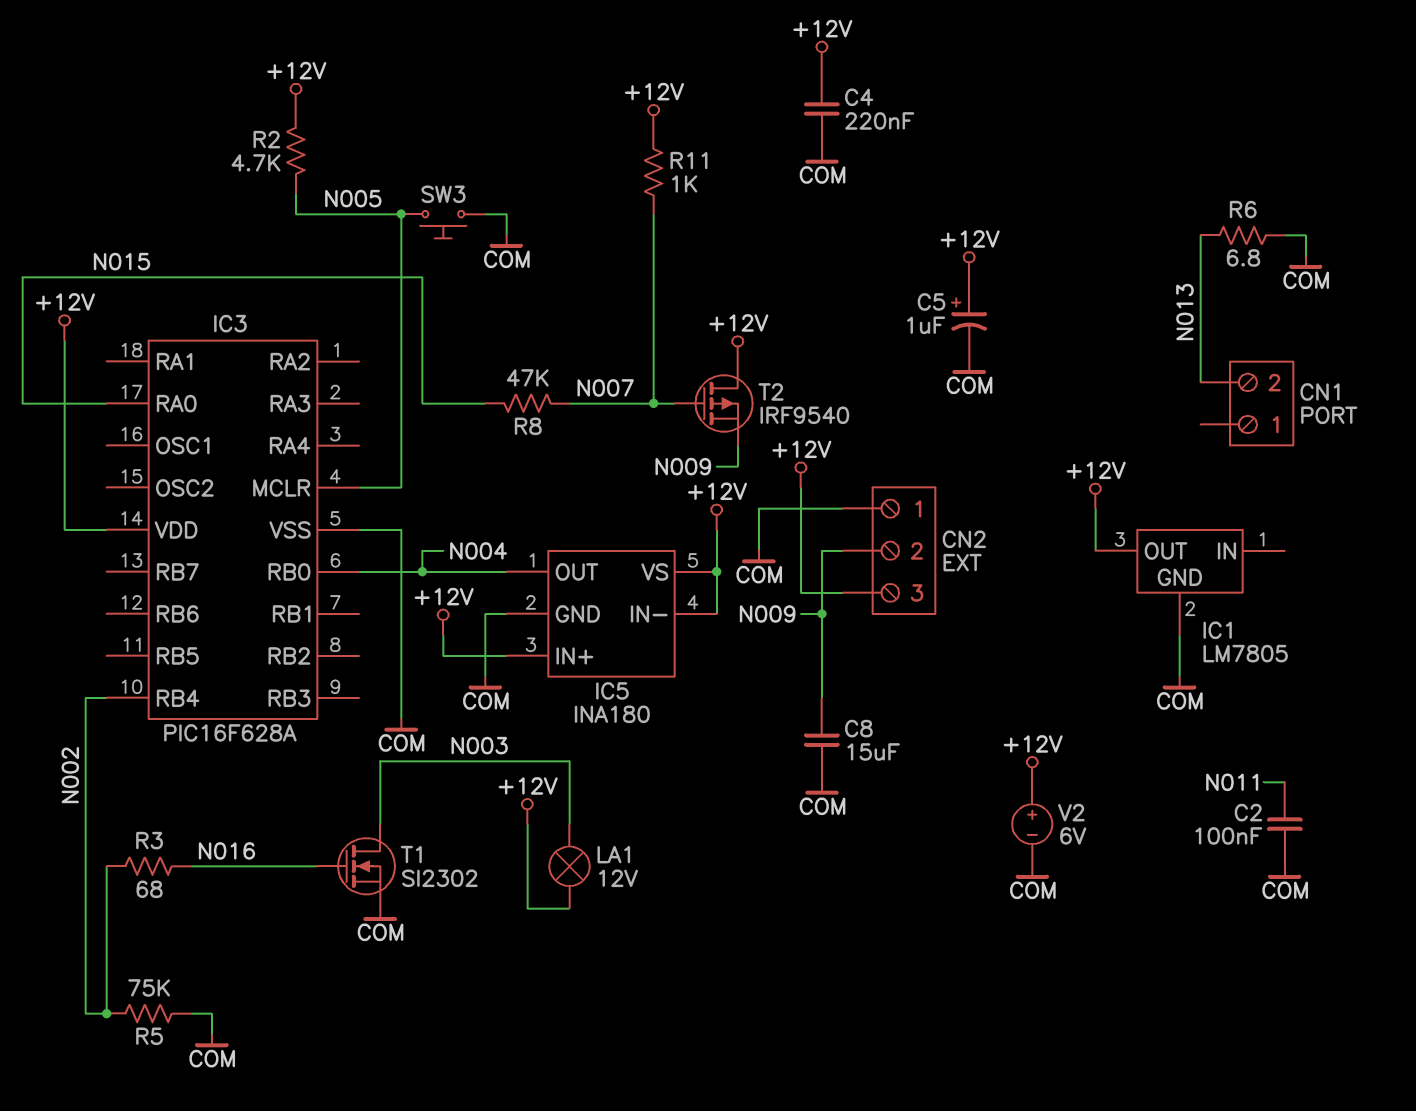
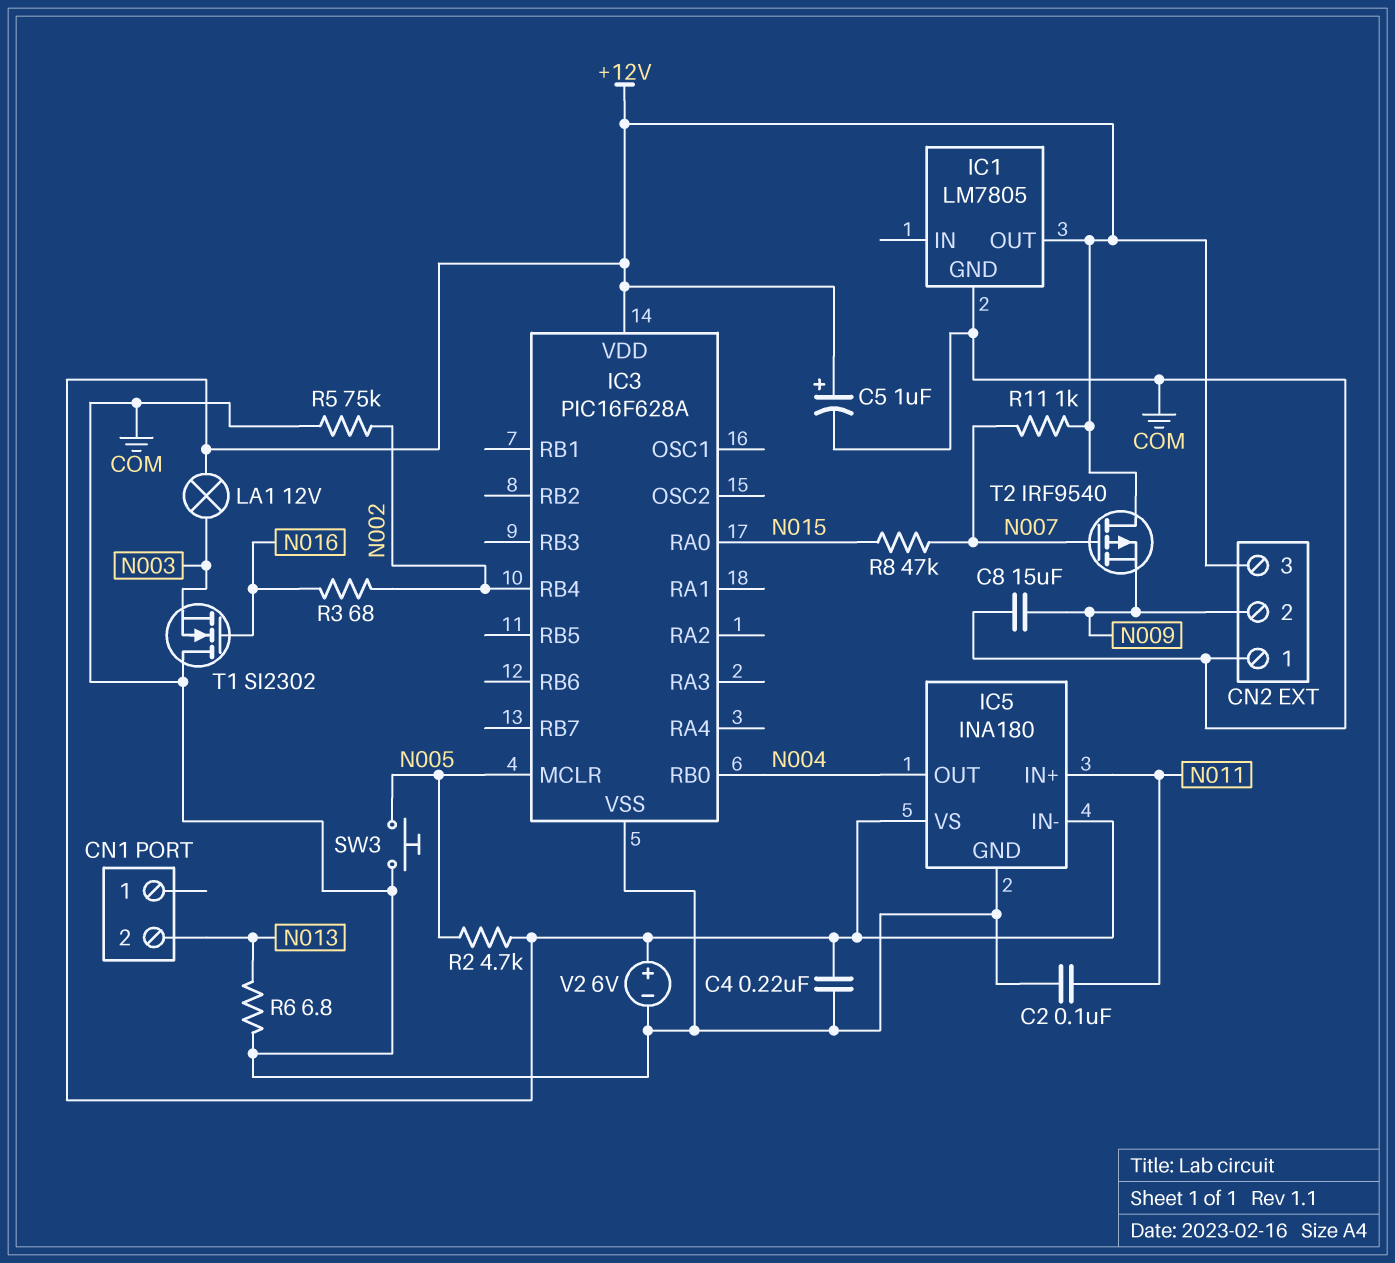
IC5 pin IN+: +12V -> N011
T1: NMOS SI2302 (G N016, D N003, S COM) -> NMOS SI2302 (G N016, D COM, S N003)

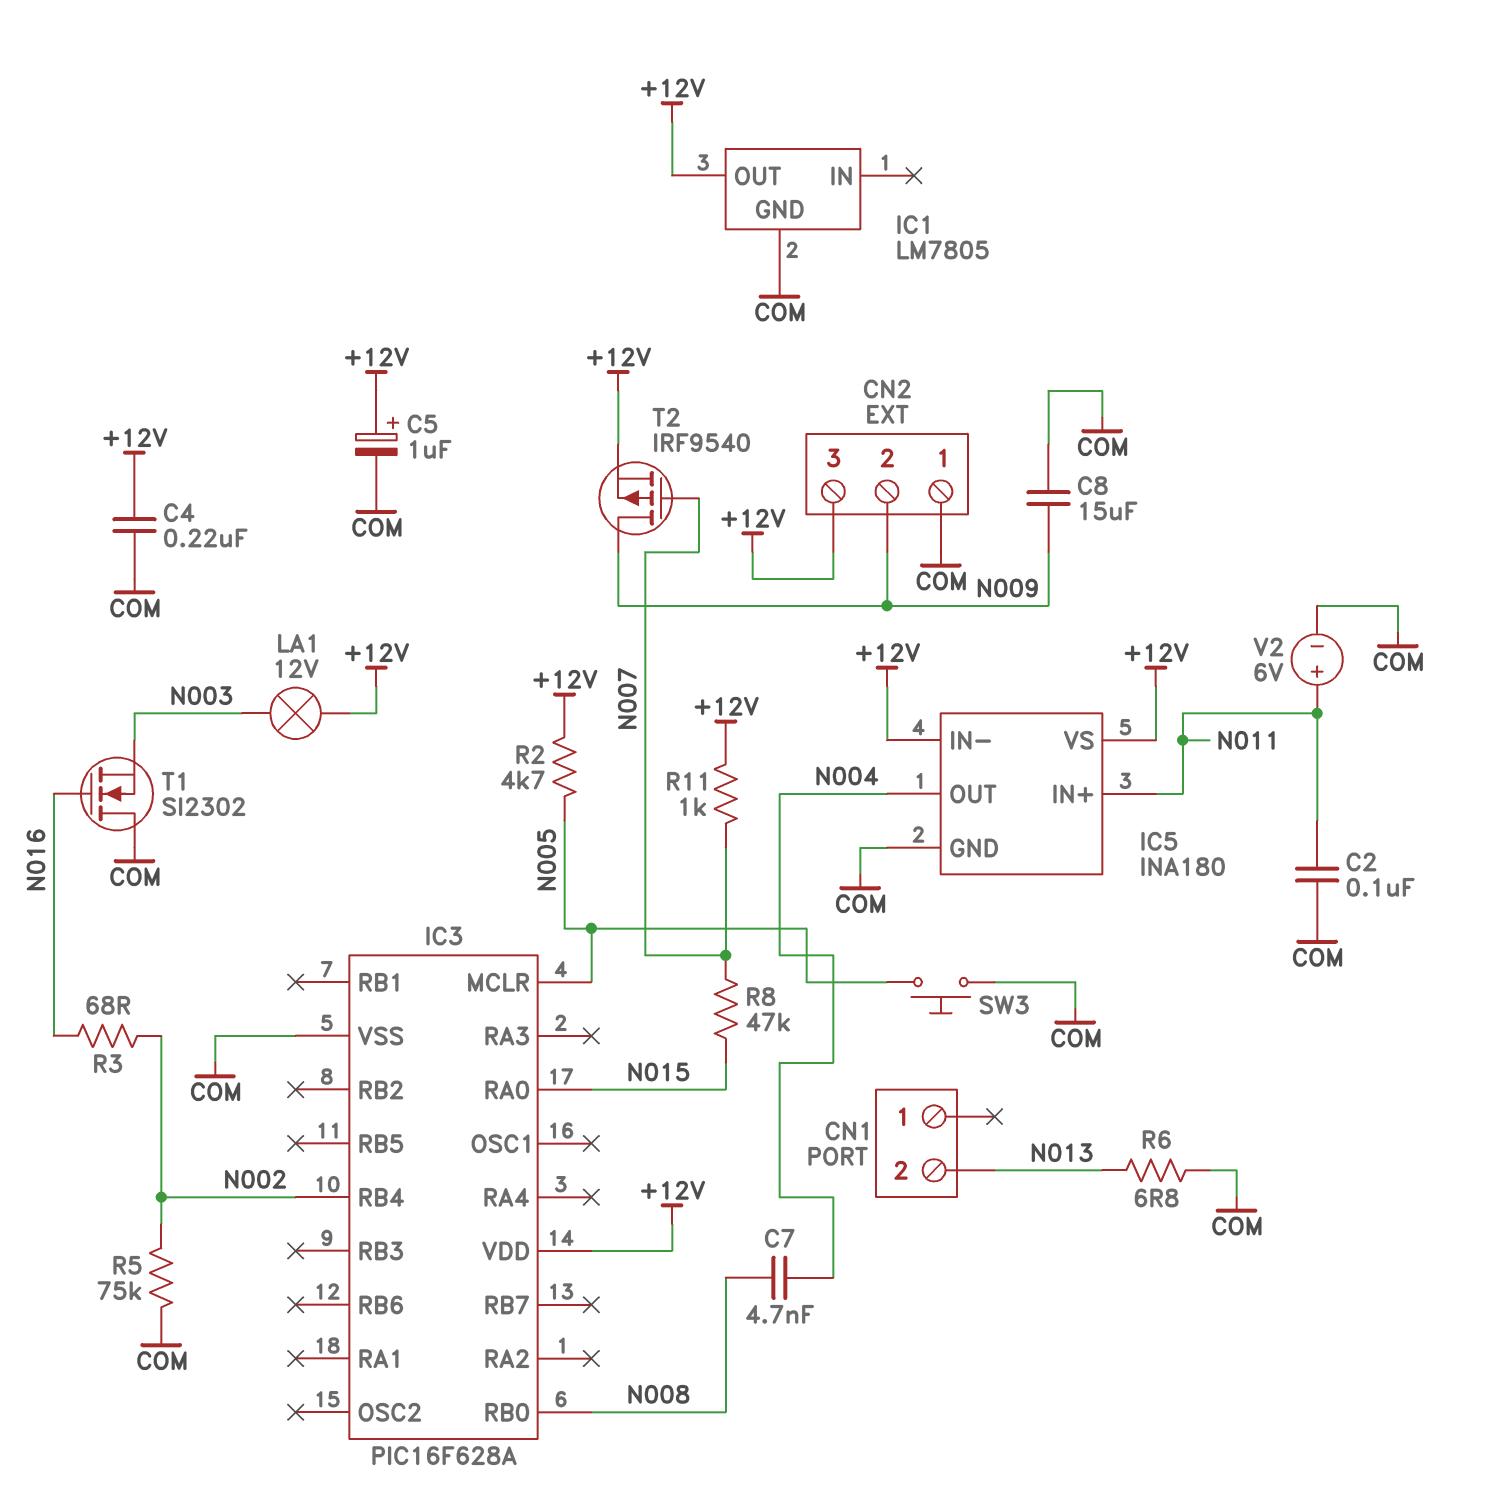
C7: none -> 4.7nF (N004, N008)
IC3 pin RB0: N004 -> N008
T2: PMOS IRF9540 (G N007, D +12V, S N009) -> PMOS IRF9540 (G N007, D N009, S +12V)
V2: 6V (plus +12V, minus COM) -> 6V (plus N011, minus COM)

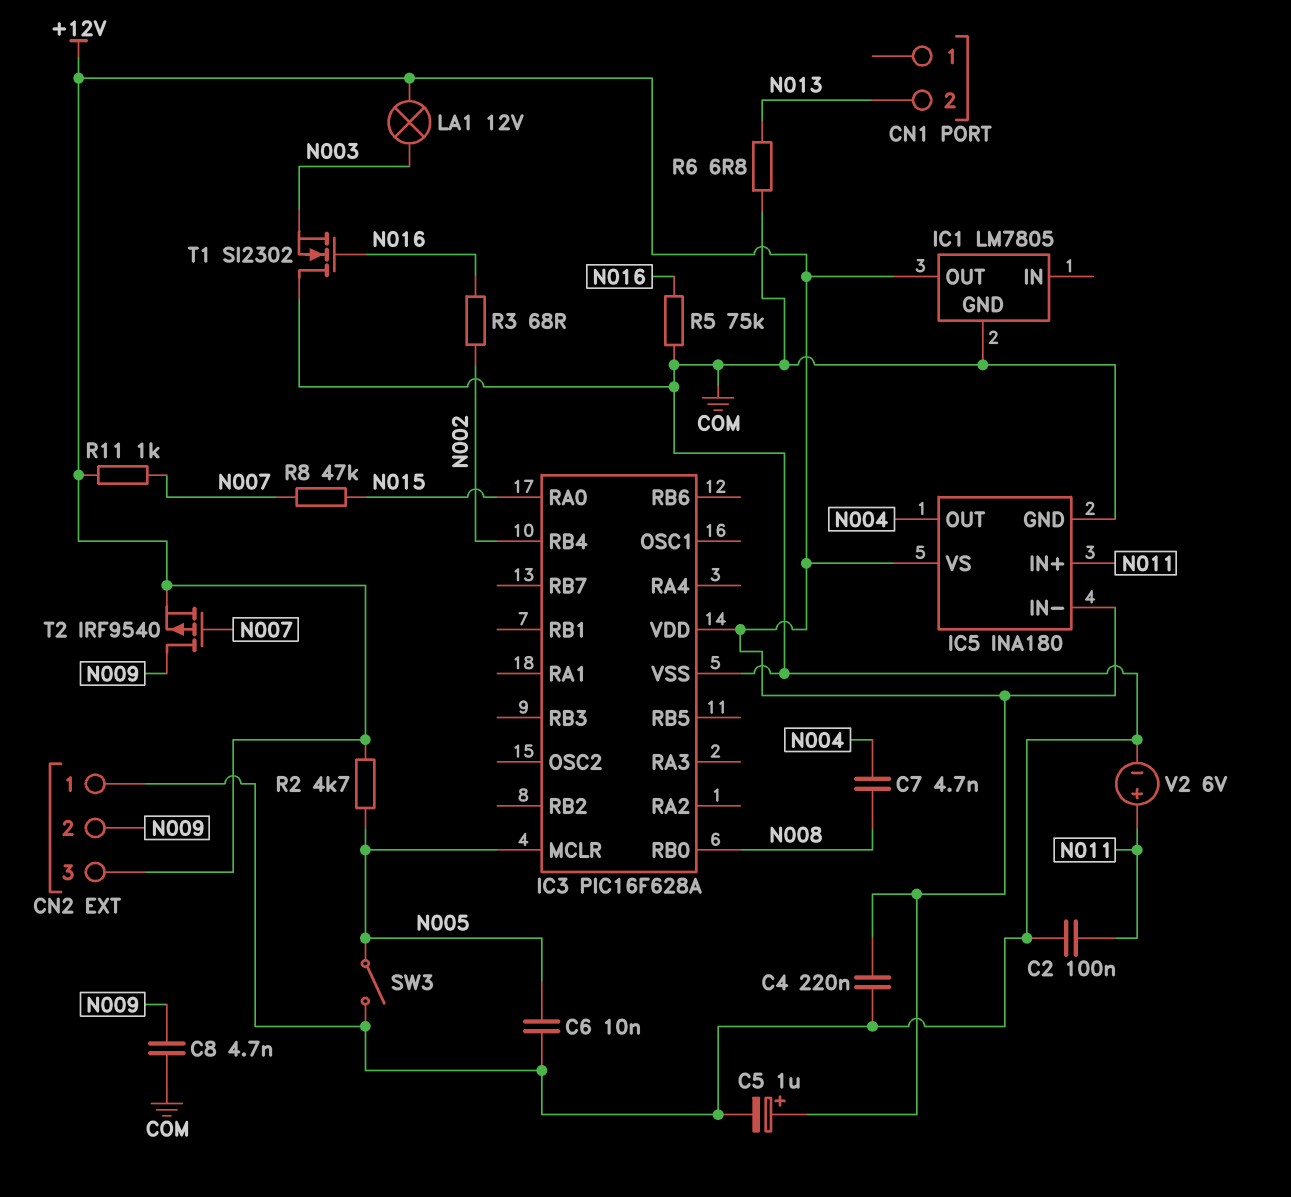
C6: none -> 10nF (COM, N005)
C8: 15uF (COM, N009) -> 4.7nF (COM, N009)
R5: 75k (COM, N002) -> 75k (COM, N016)
SW3: button (COM, N005) -> switch (COM, N005)

